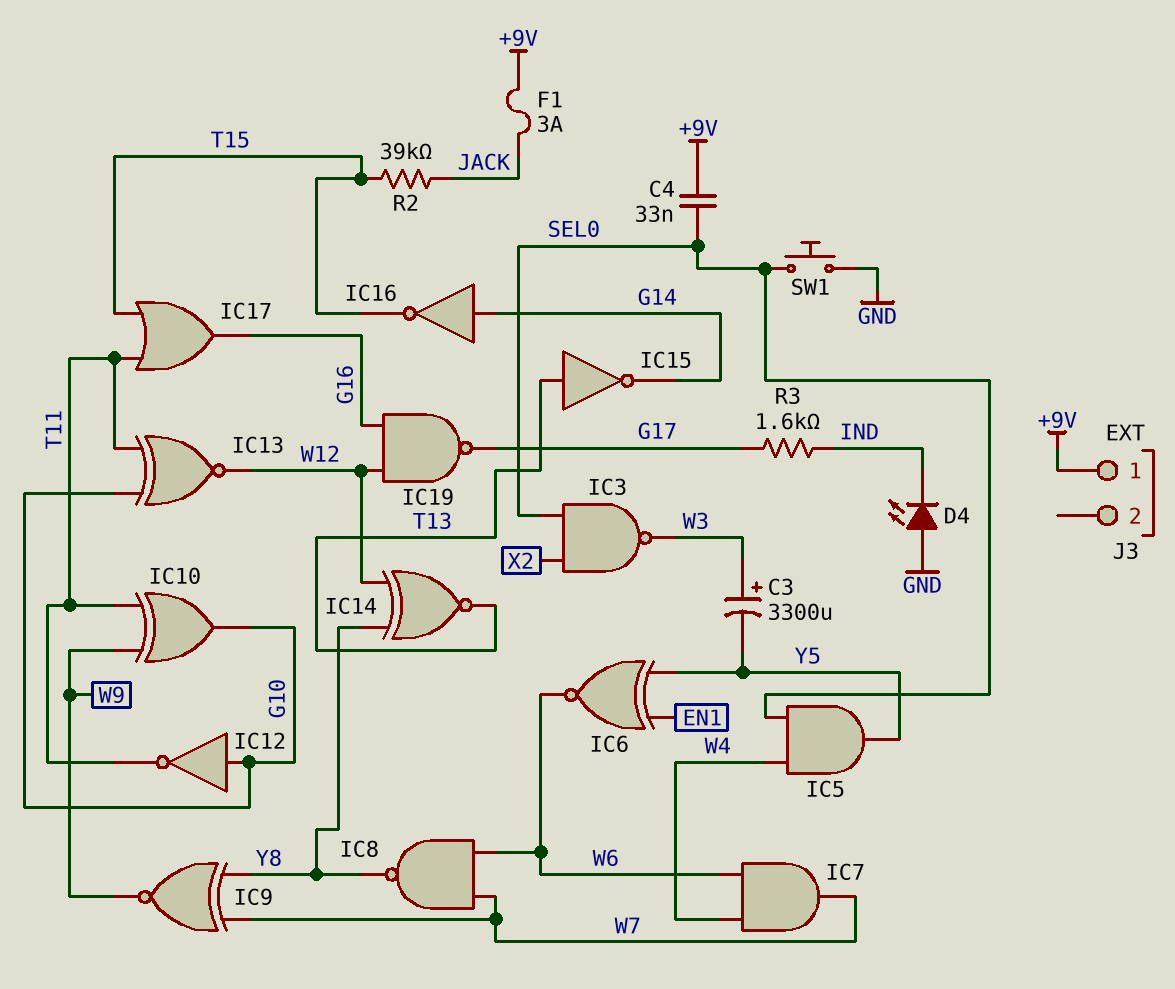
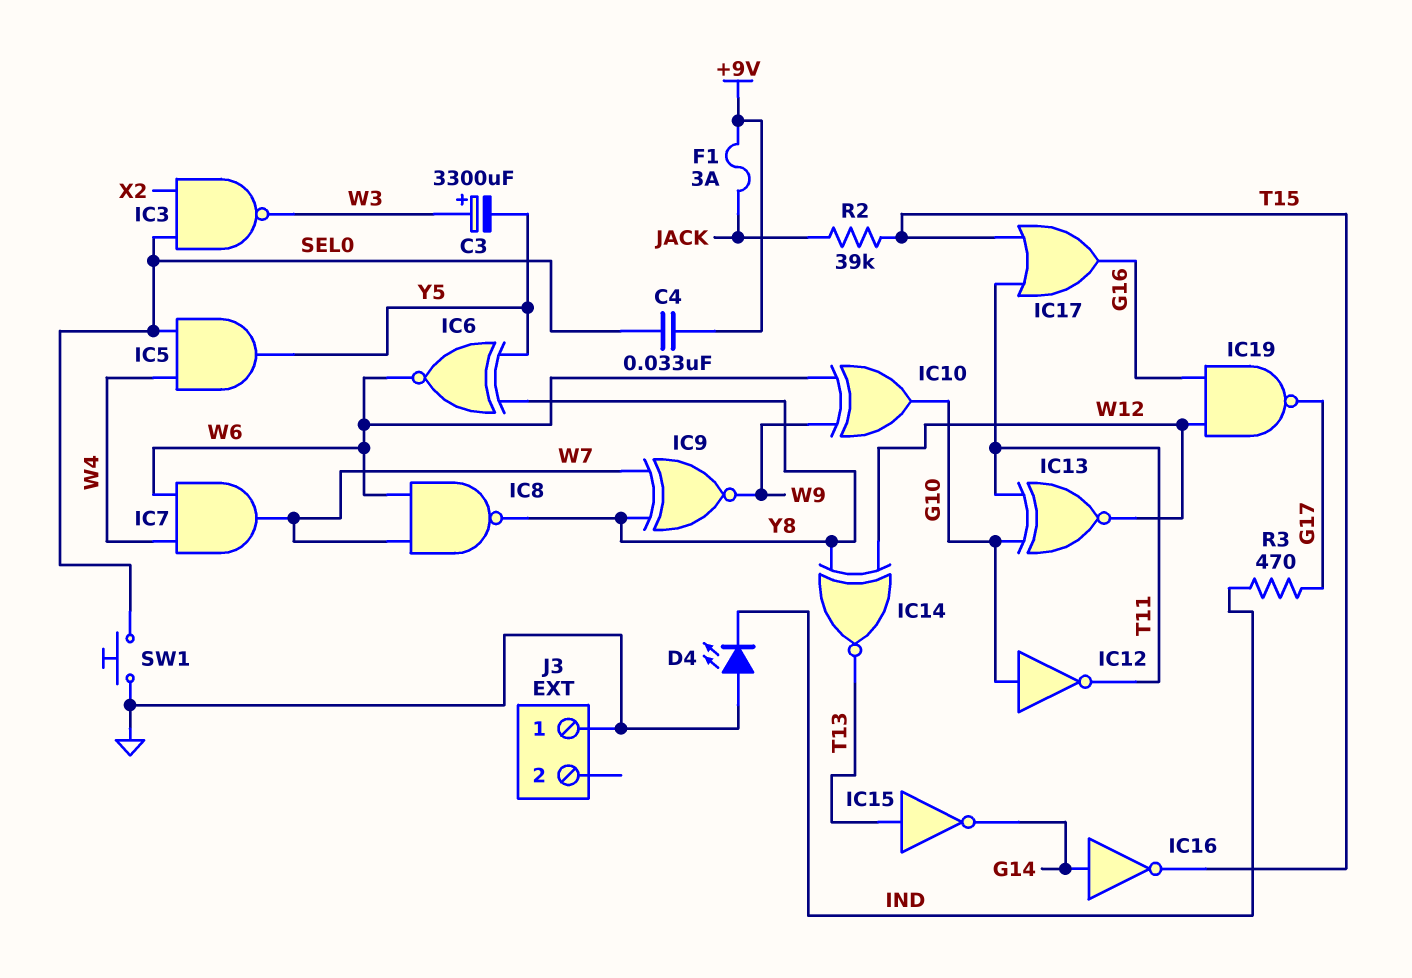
IC6: XNOR (in EN1, in Y5, out W6) -> XNOR (in Y5, in Y8, out W6)
IC10: XOR (in T11, in W9, out G10) -> XOR (in W6, in W9, out G10)
J3 pin 1: +9V -> GND
R3: 1.6k (G17, IND) -> 470 (G17, IND)

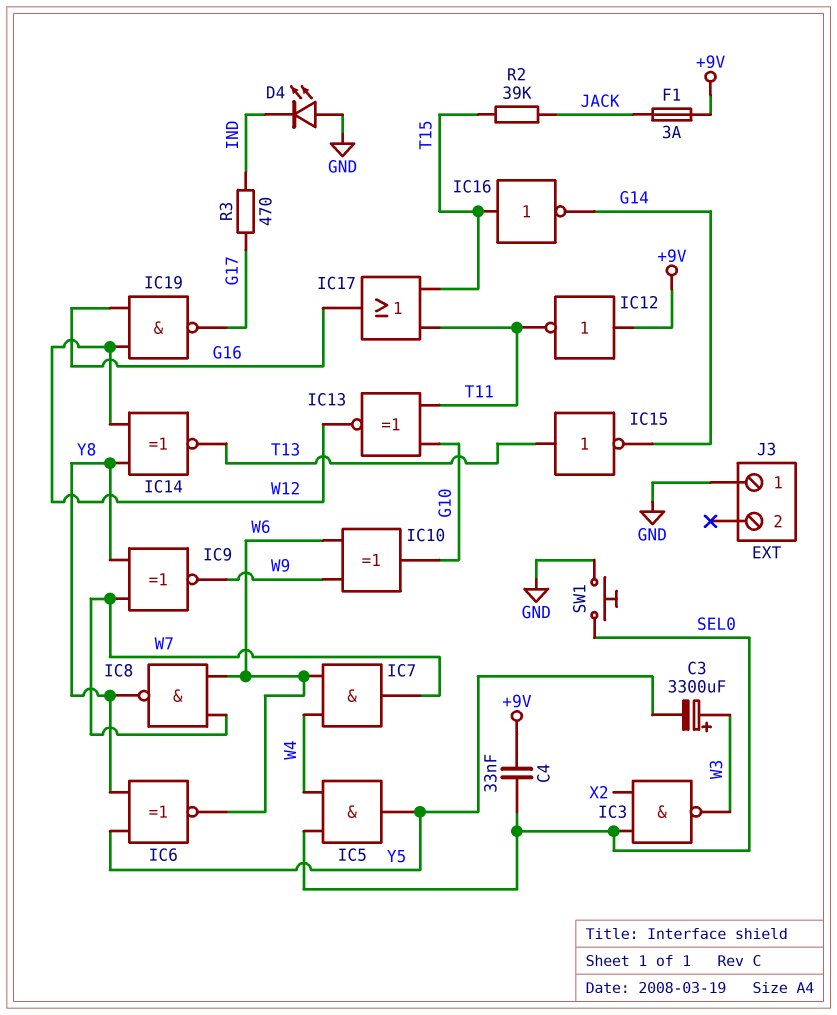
IC12: NOT (in G10, out T11) -> NOT (in +9V, out T11)
IC16: NOT (in G14, out T15) -> NOT (in T15, out G14)

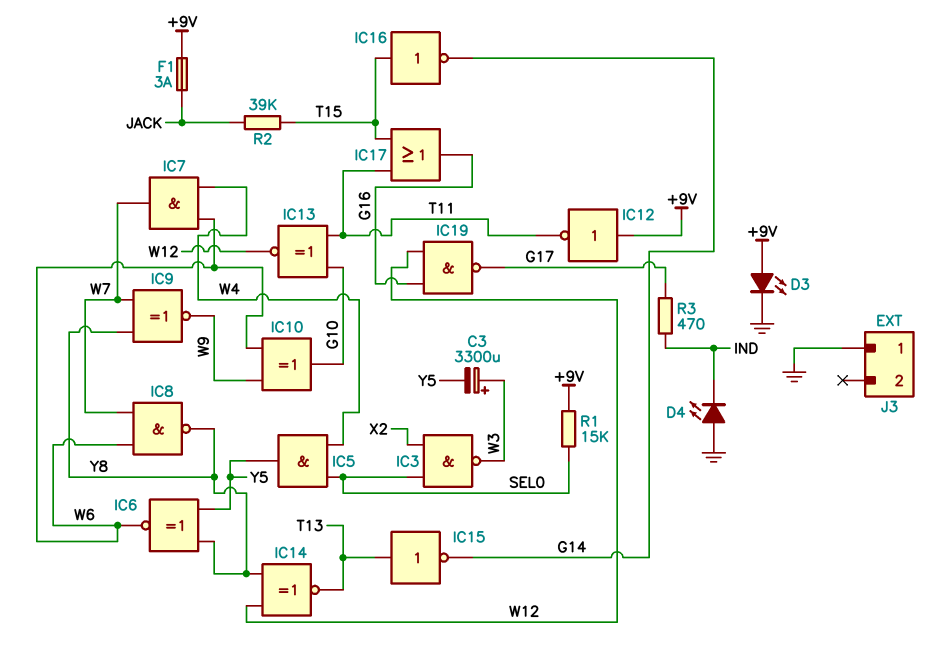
C4: 33nF (+9V, SEL0) -> none
D3: none -> LED (A +9V, K GND)
R1: none -> 15k (+9V, SEL0)
SW1: button (GND, SEL0) -> none

